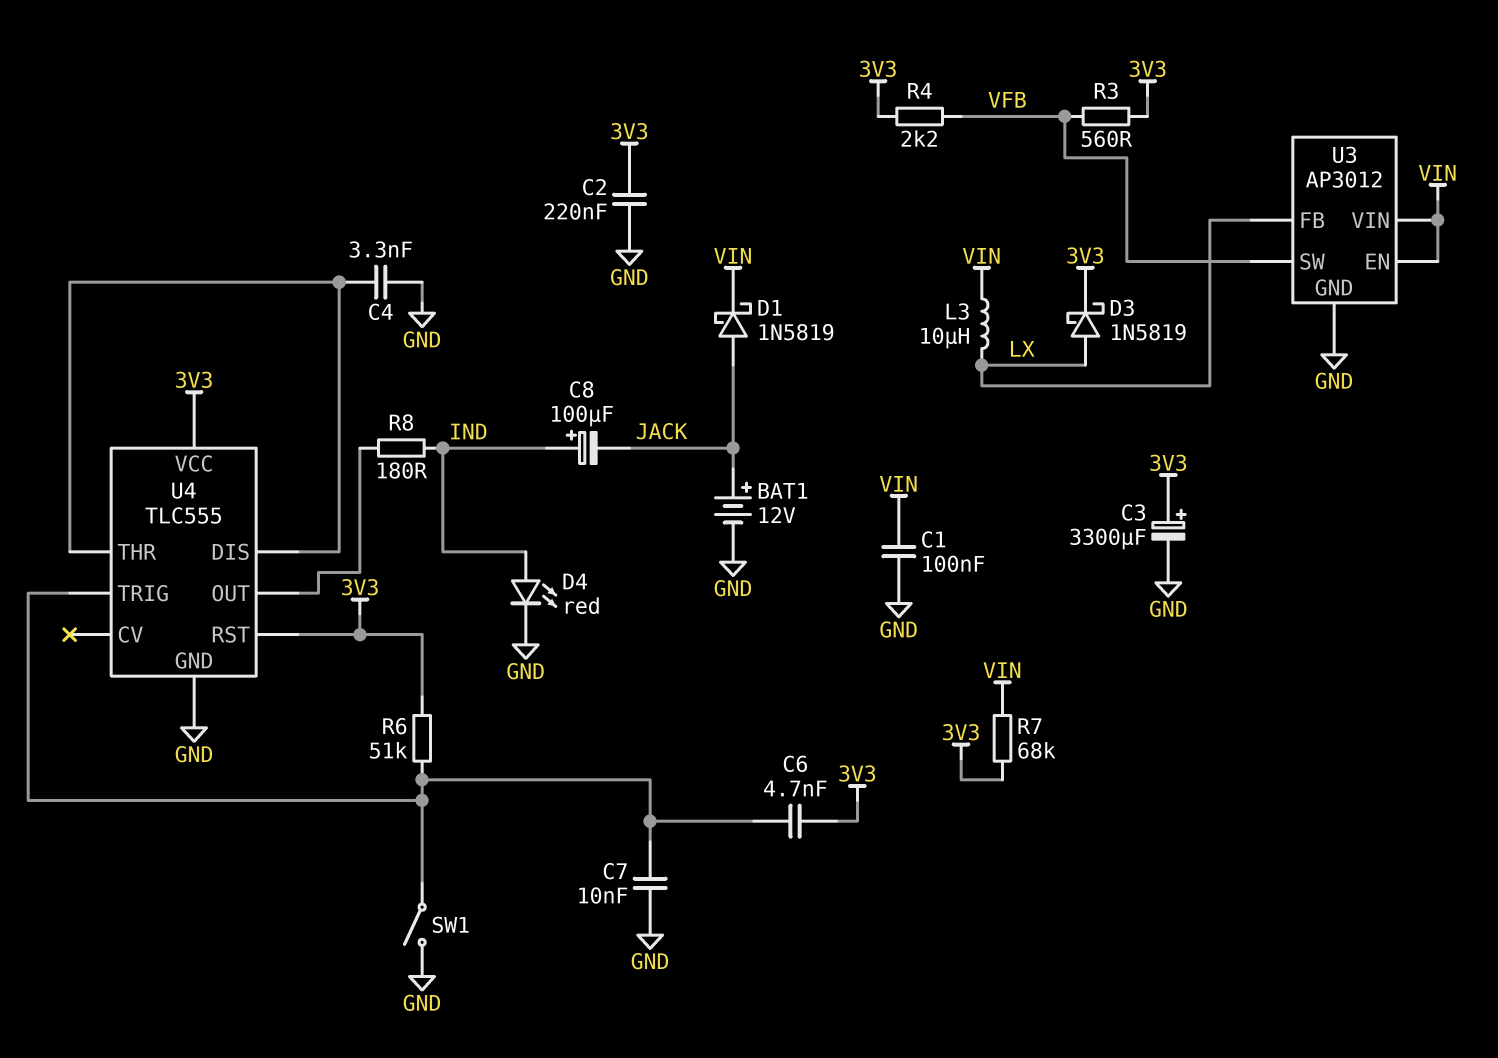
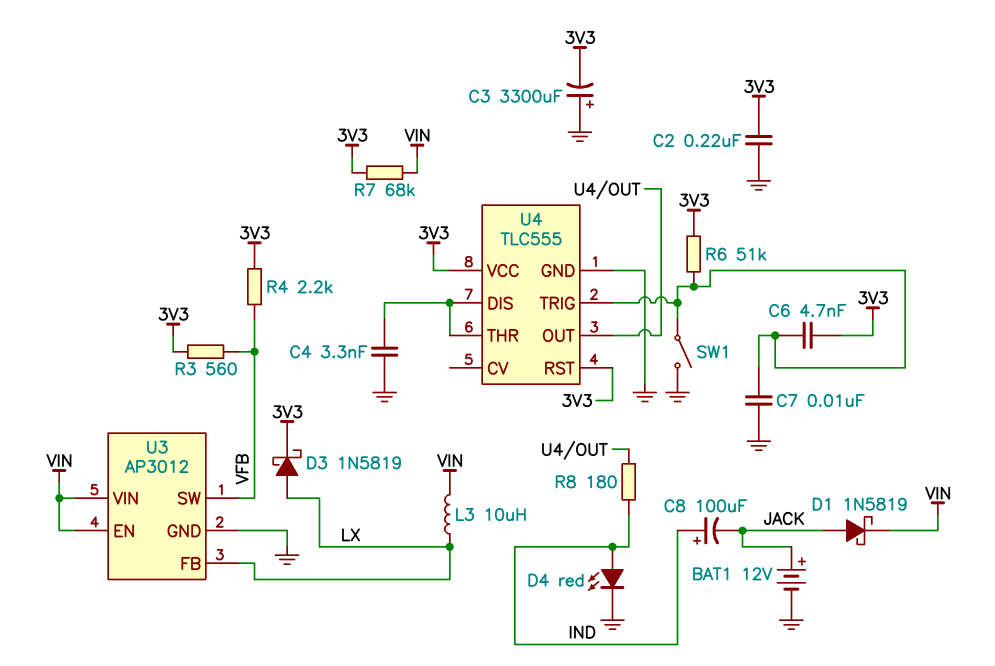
C1: 100nF (GND, VIN) -> none
C3: 3300uF (plus 3V3, minus GND) -> 3300uF (plus GND, minus 3V3)

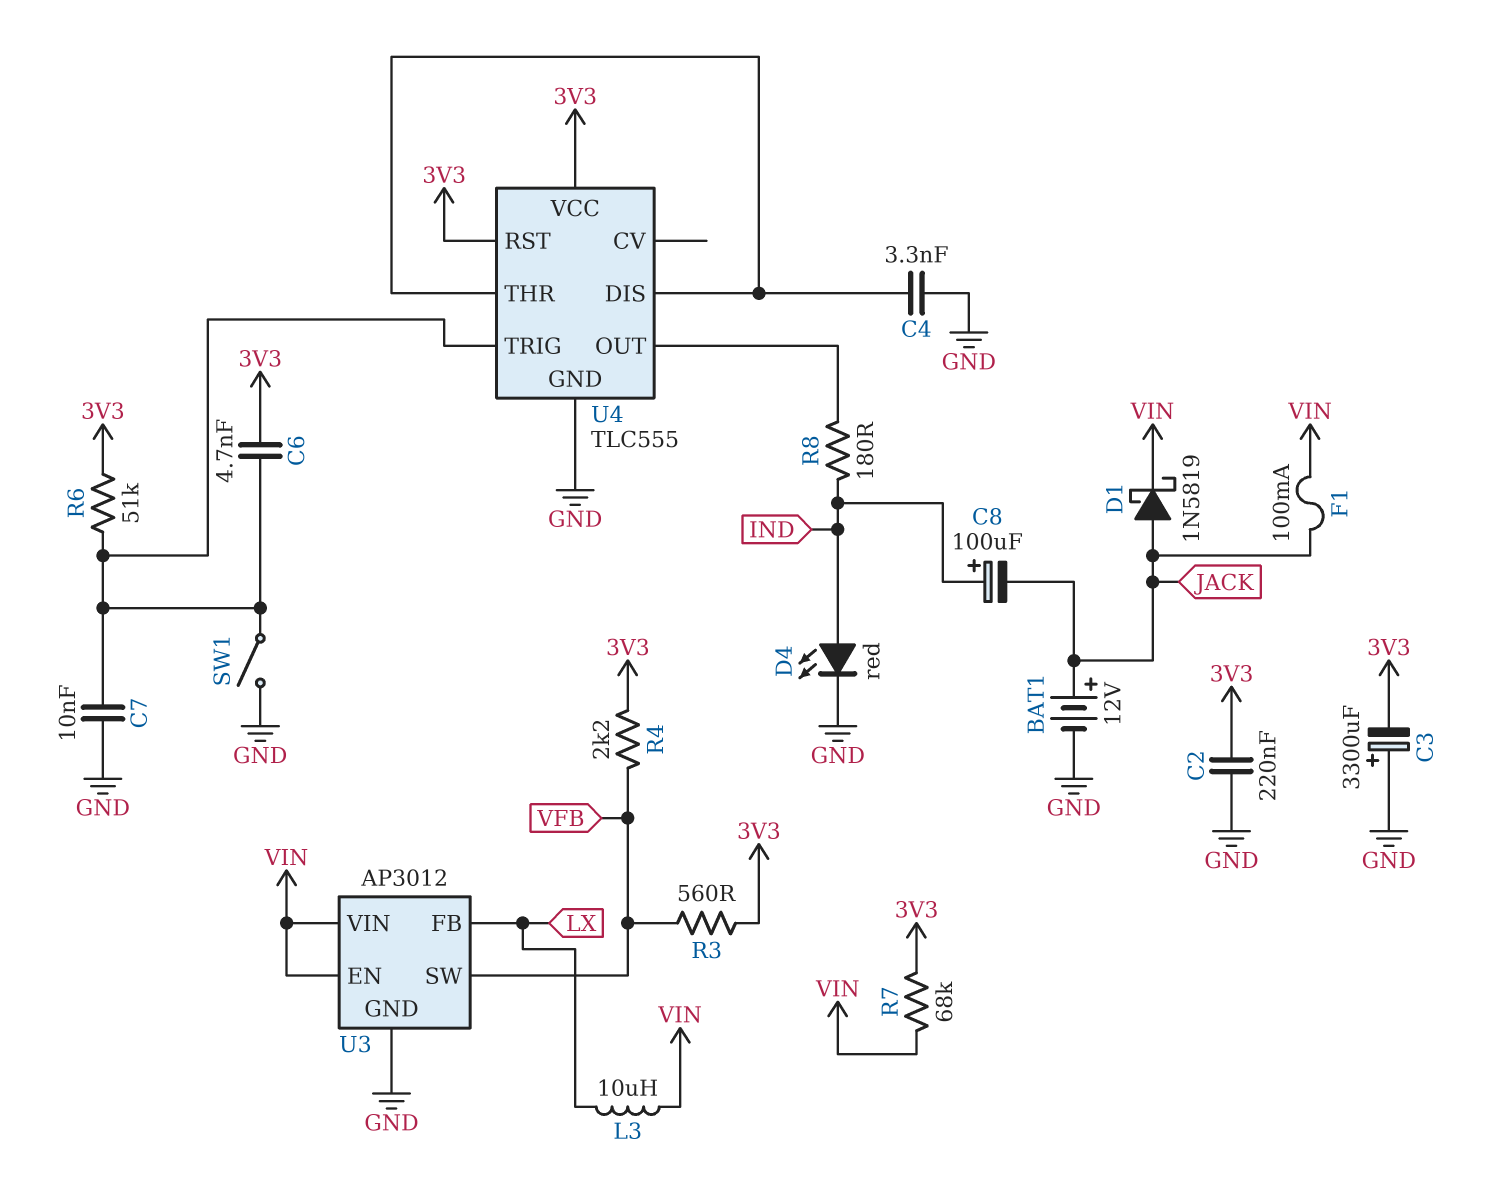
D3: schottky 1N5819 (A LX, K 3V3) -> none
F1: none -> 100mA (JACK, VIN)

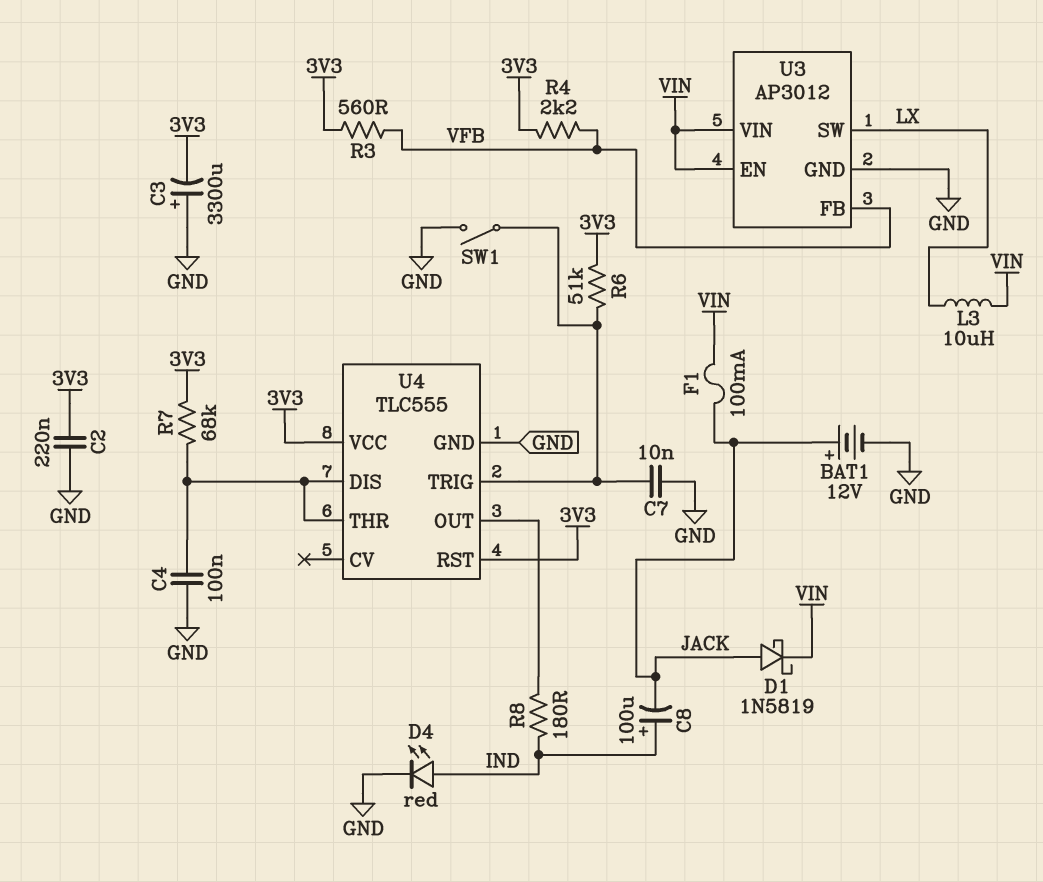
C4: 3.3nF (GND, U4/DIS) -> 100nF (GND, U4/DIS)
C6: 4.7nF (3V3, U4/TRIG) -> none
R7: 68k (3V3, VIN) -> 68k (3V3, U4/DIS)
U3 pin FB: LX -> VFB
U3 pin SW: VFB -> LX

